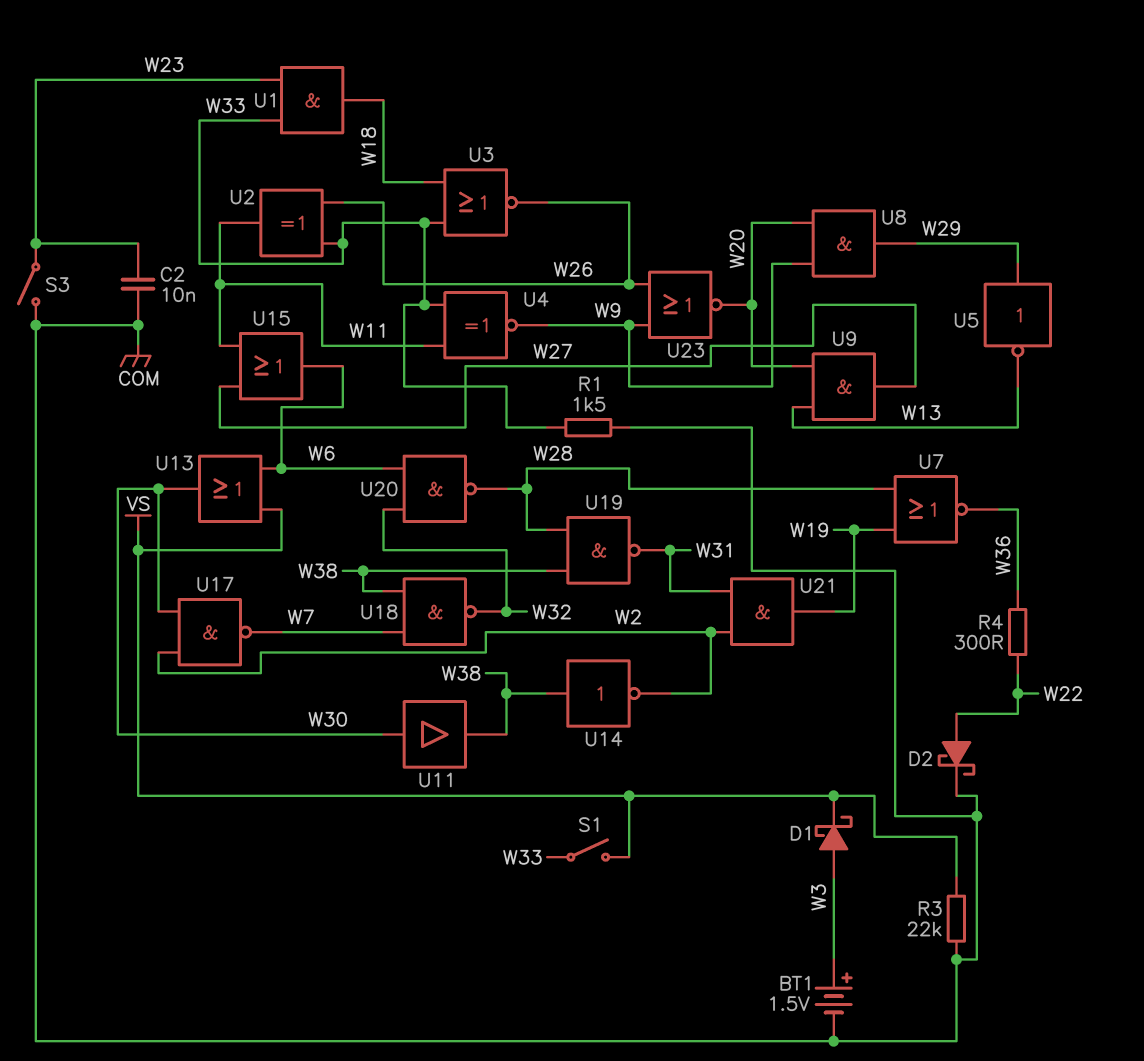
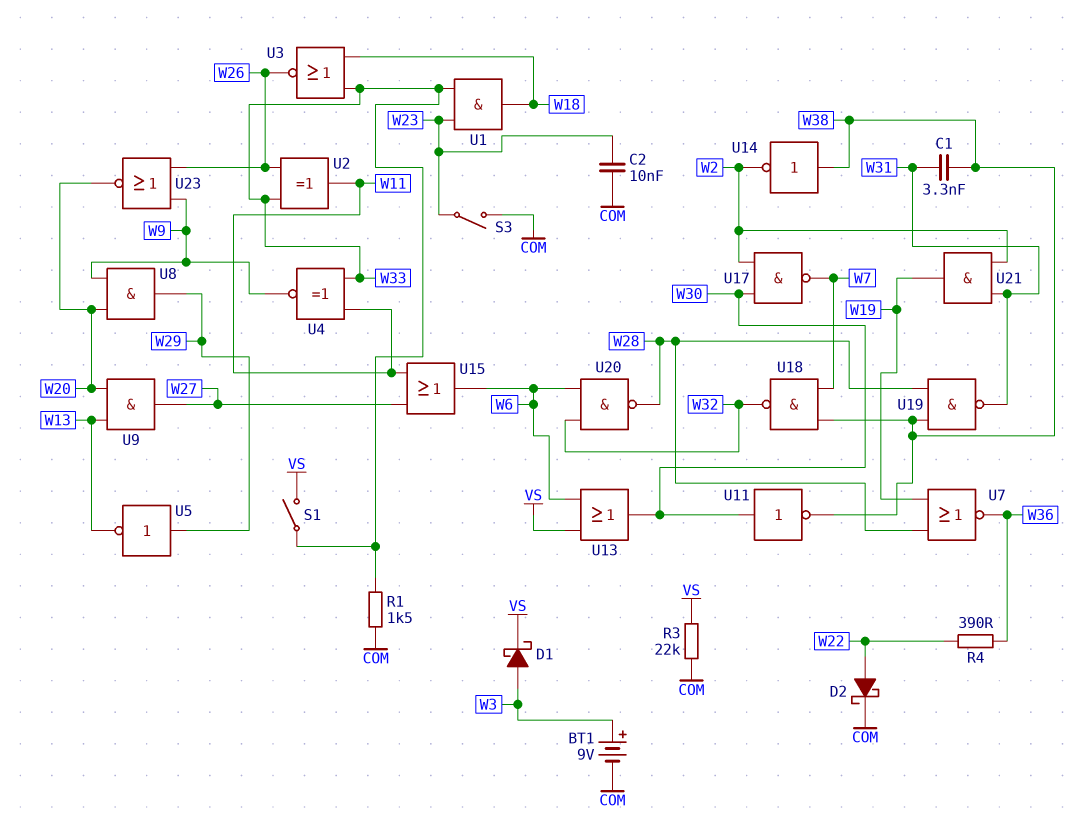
BT1: 1.5V (plus W3, minus COM) -> 9V (plus W3, minus COM)
C1: none -> 3.3nF (W31, W38)
R4: 300 (W22, W36) -> 390 (W22, W36)
U11: buffer (in W30, out W38) -> NOT (in W30, out W38)

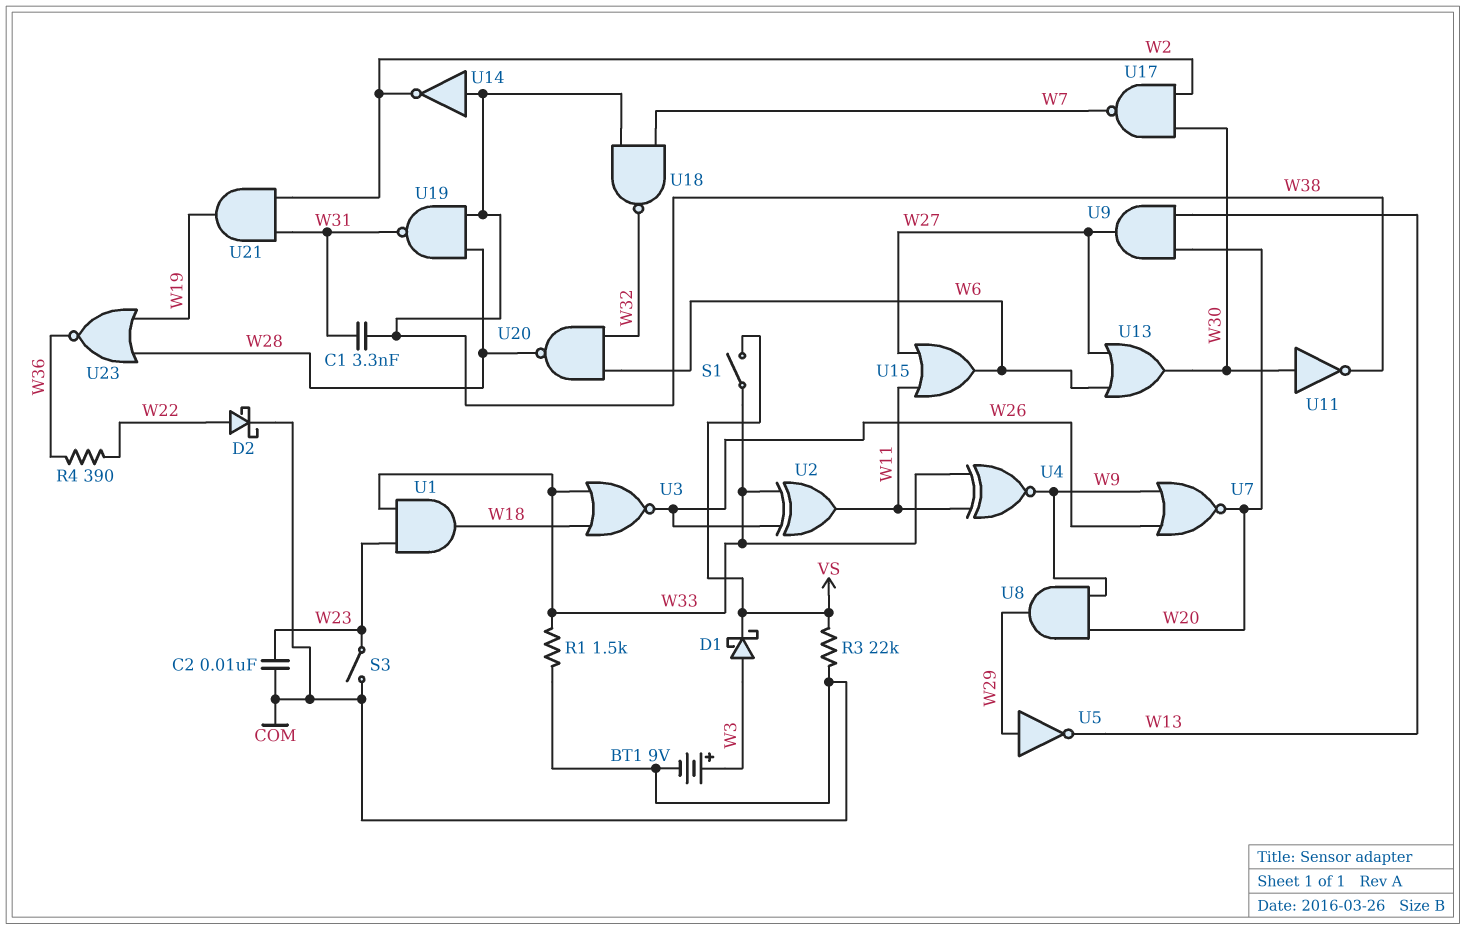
U7: NOR (in W19, in W28, out W36) -> NOR (in W9, in W26, out W20)
U13: OR (in VS, in W6, out W30) -> OR (in W6, in W27, out W30)
U23: NOR (in W9, in W26, out W20) -> NOR (in W19, in W28, out W36)

